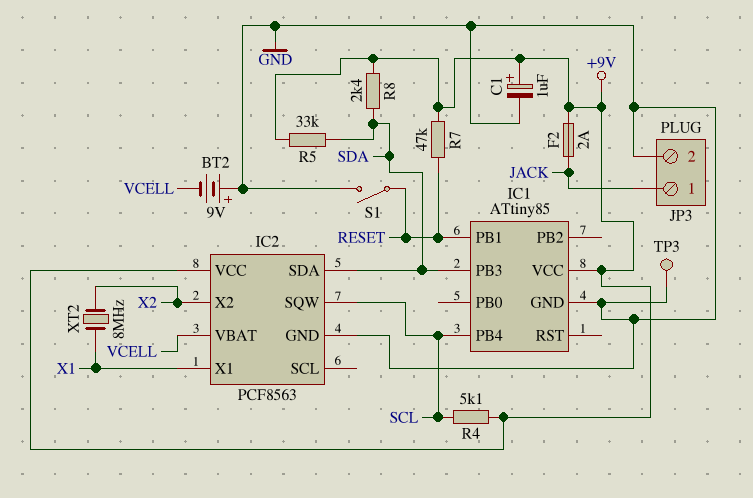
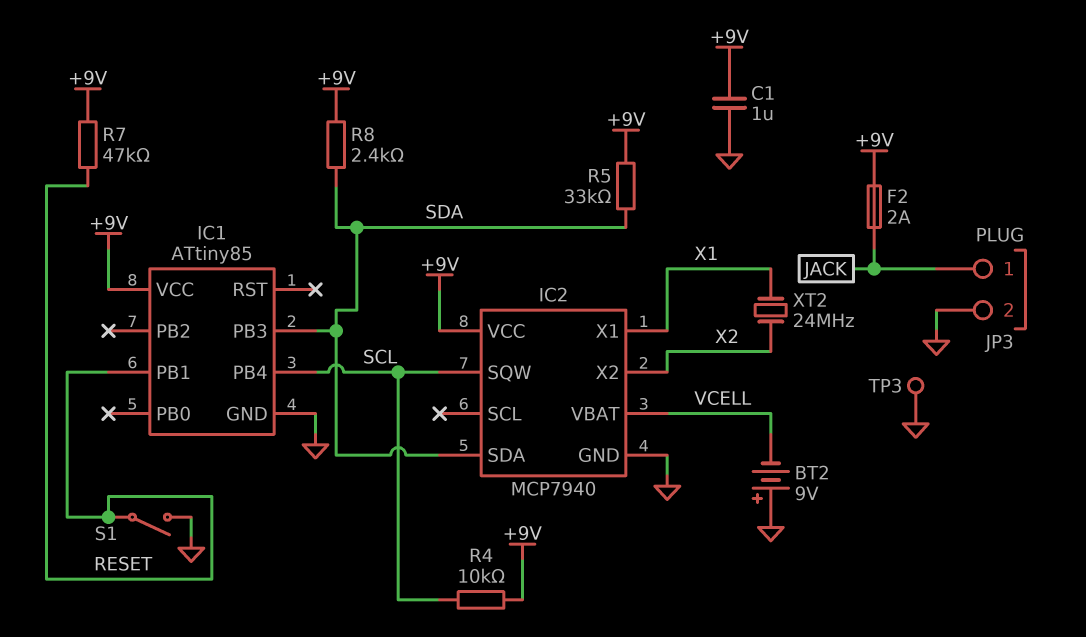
C1: 1uF (plus +9V, minus GND) -> 1uF (+9V, GND)
IC2: PCF8563 -> MCP7940
R4: 5.1k (+9V, SCL) -> 10k (+9V, SCL)
XT2: 8MHz (X1, X2) -> 24MHz (X1, X2)

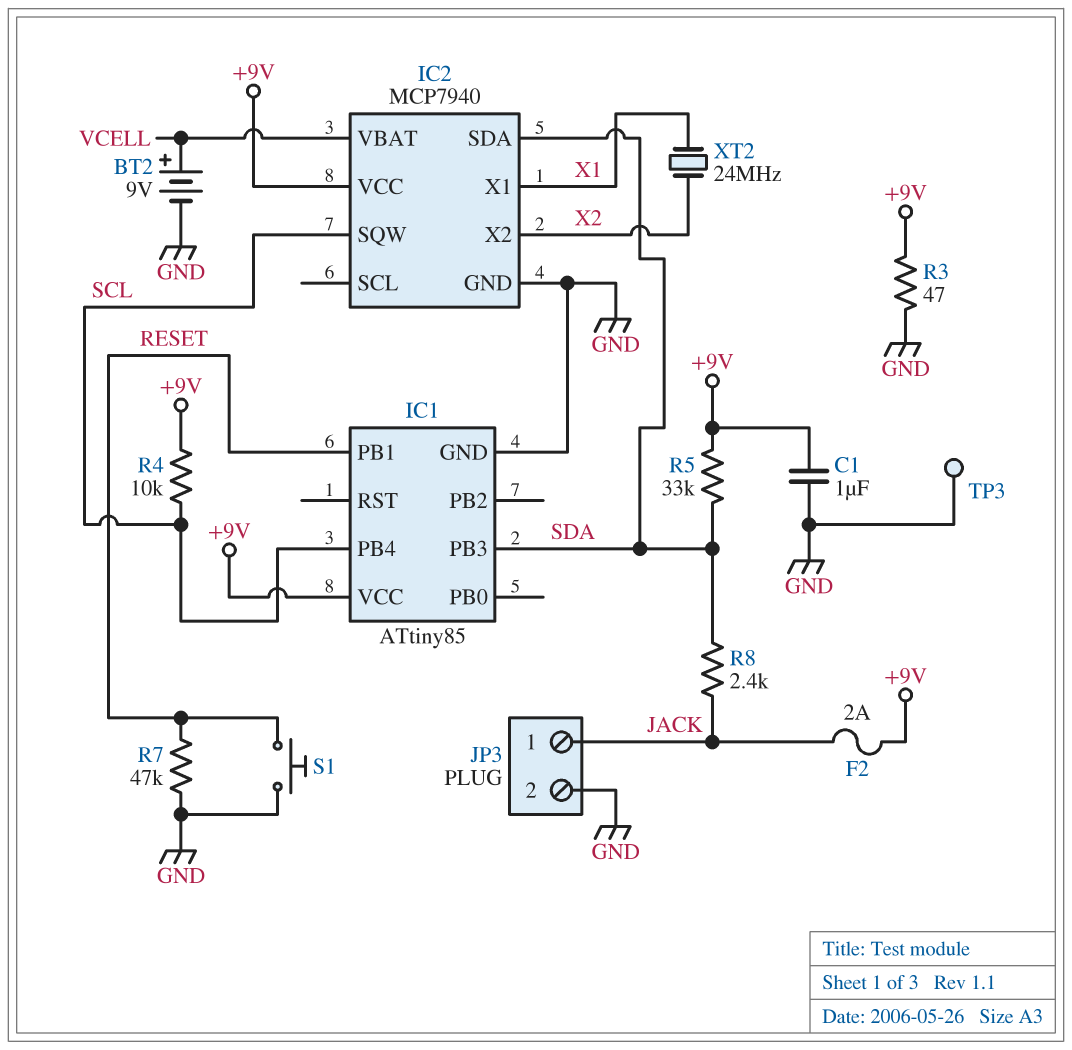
BT2: 9V (plus GND, minus VCELL) -> 9V (plus VCELL, minus GND)
R3: none -> 47 (+9V, GND)
R7: 47k (+9V, RESET) -> 47k (GND, RESET)
R8: 2.4k (+9V, SDA) -> 2.4k (JACK, SDA)
S1: switch (GND, RESET) -> button (GND, RESET)

